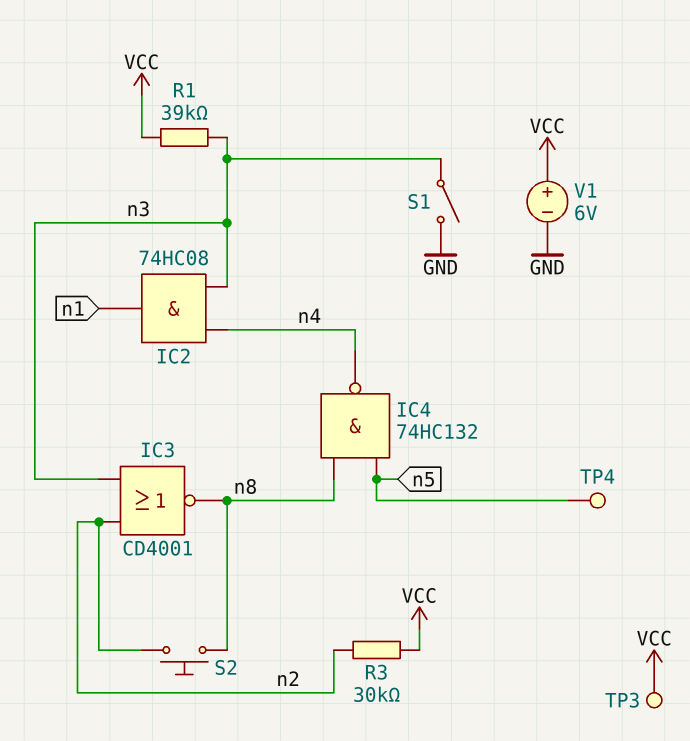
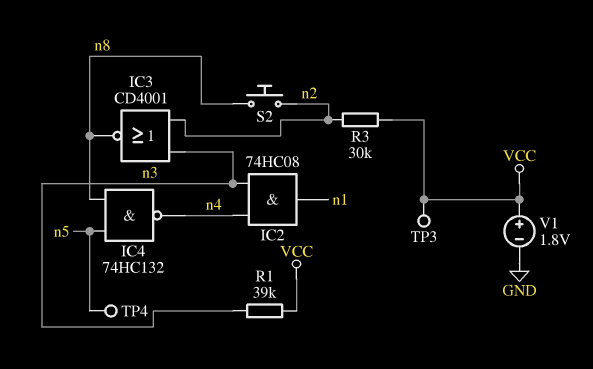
S1: switch (GND, n3) -> none
V1: 6V (plus VCC, minus GND) -> 1.8V (plus VCC, minus GND)

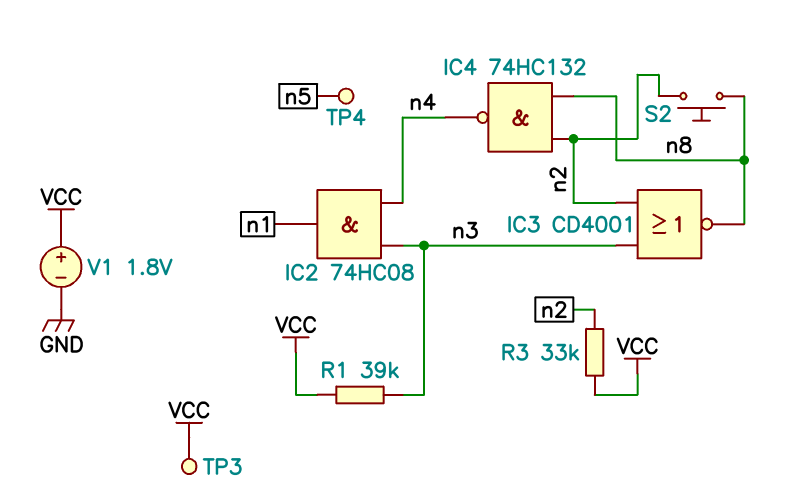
IC4: NAND 74HC132 (in n5, in n8, out n4) -> NAND 74HC132 (in n2, in n8, out n4)
R3: 30k (VCC, n2) -> 33k (VCC, n2)

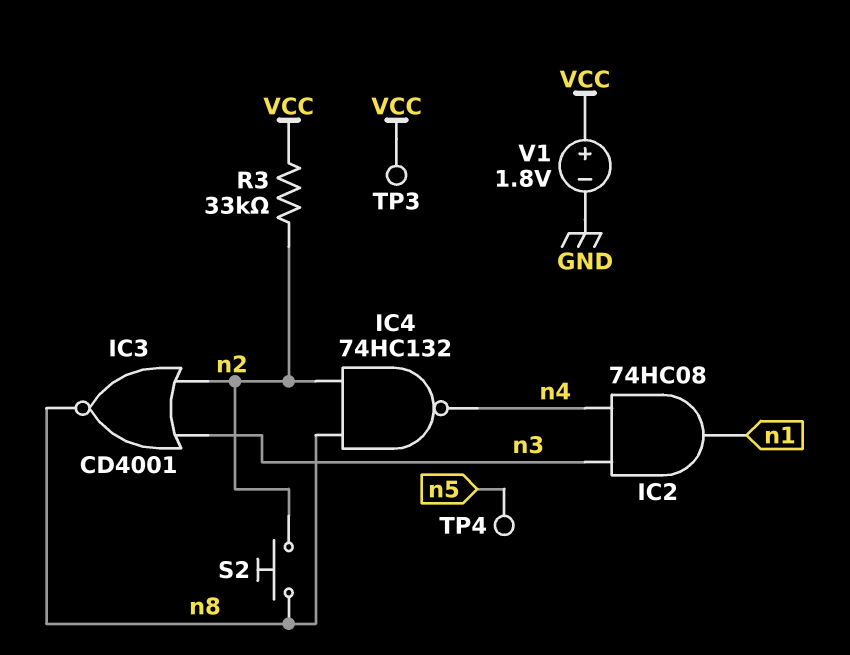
R1: 39k (VCC, n3) -> none

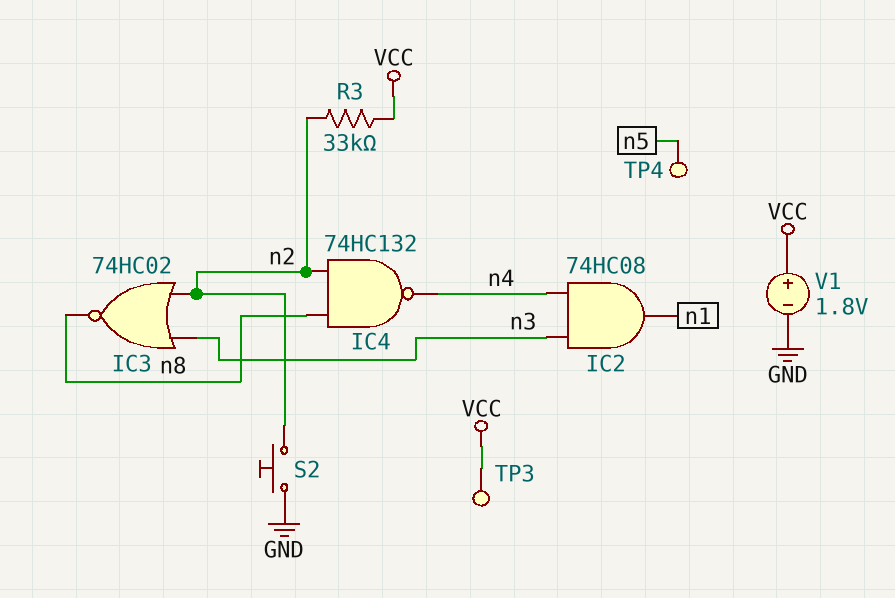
IC3: NOR CD4001 (in n2, in n3, out n8) -> NOR 74HC02 (in n2, in n3, out n8)
S2: button (n2, n8) -> button (GND, n2)

